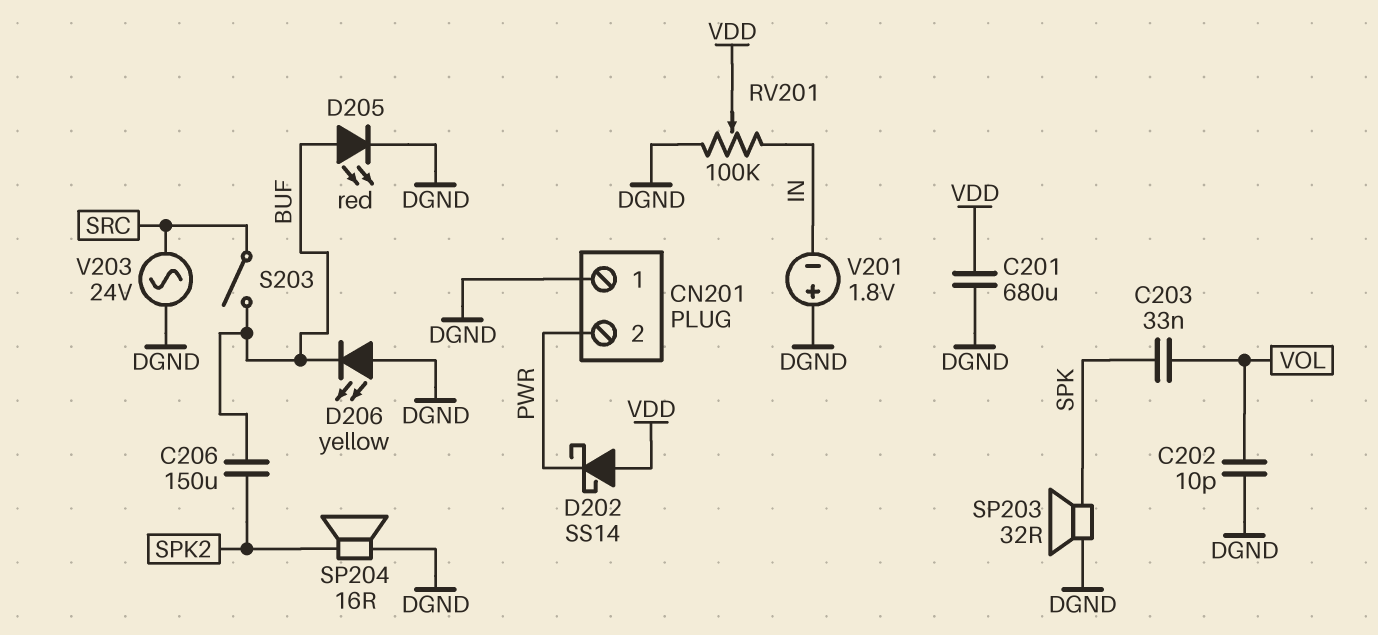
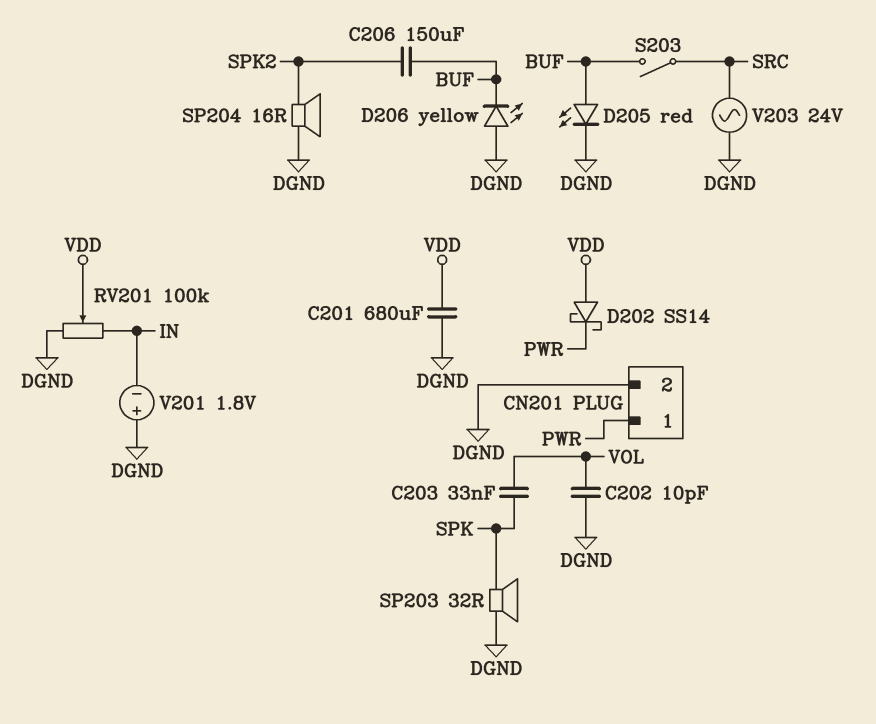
CN201 pin 1: DGND -> PWR
CN201 pin 2: PWR -> DGND

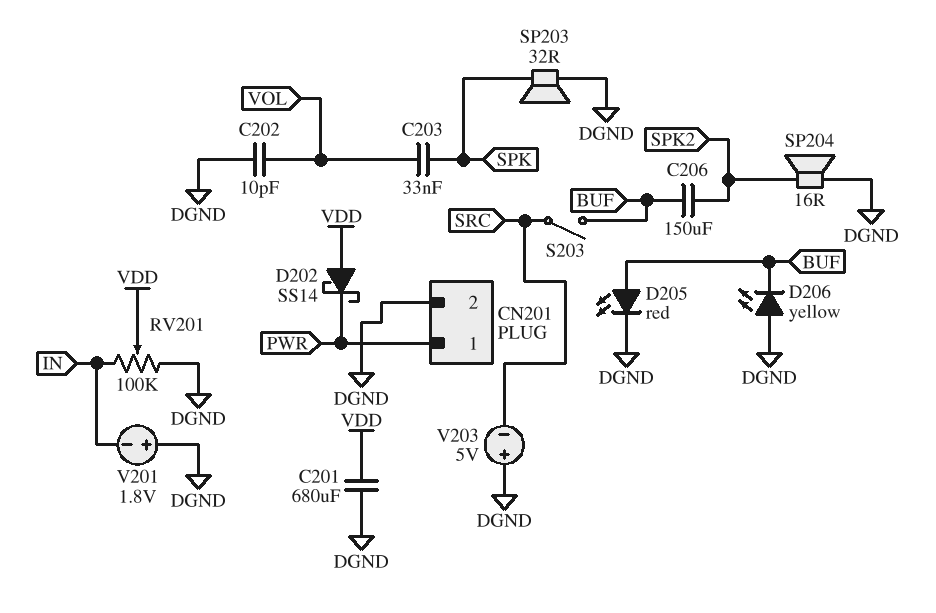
V203: AC 24V (DGND, SRC) -> 5V (plus DGND, minus SRC)

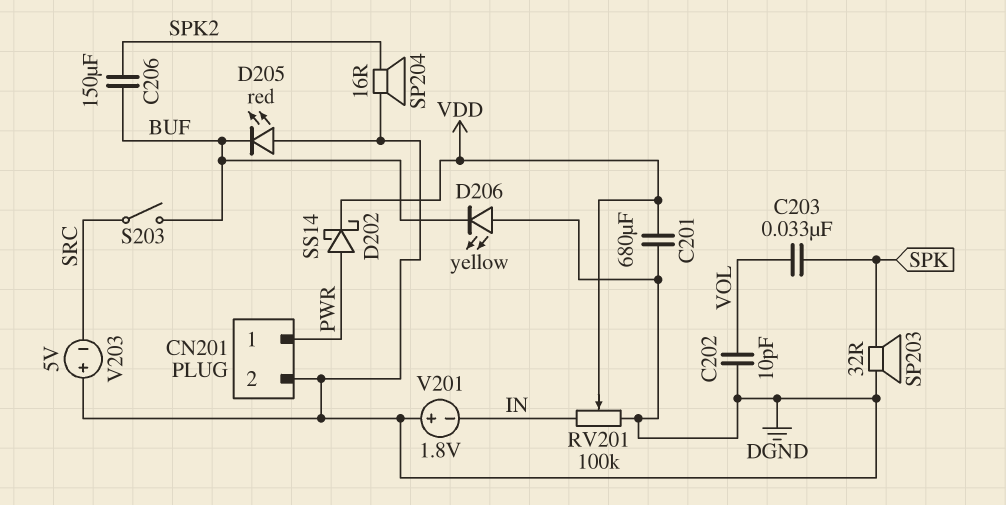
D202: schottky SS14 (A VDD, K PWR) -> schottky SS14 (A PWR, K VDD)
D205: LED red (A BUF, K DGND) -> LED red (A DGND, K BUF)

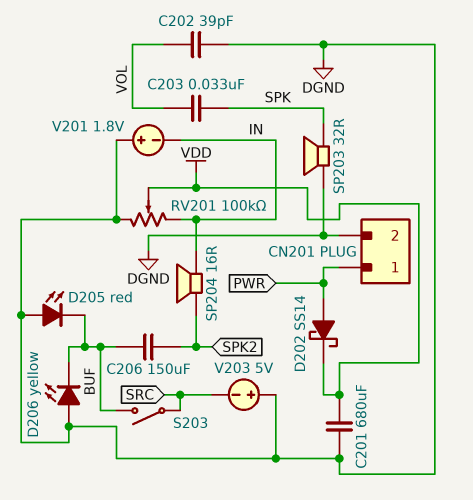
C202: 10pF (DGND, VOL) -> 39pF (DGND, VOL)
SP204: speaker 16R (DGND, SPK2) -> speaker 16R (IN, SPK2)

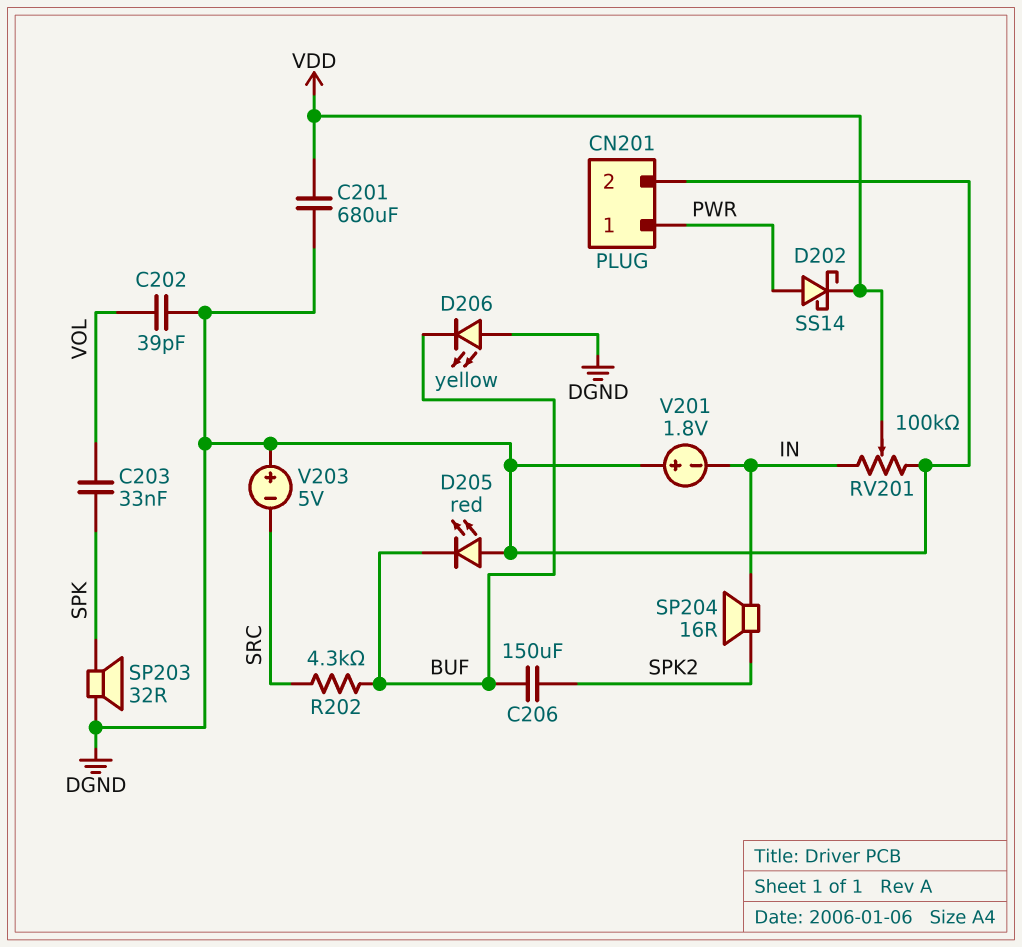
R202: none -> 4.3k (BUF, SRC)
S203: switch (BUF, SRC) -> none

